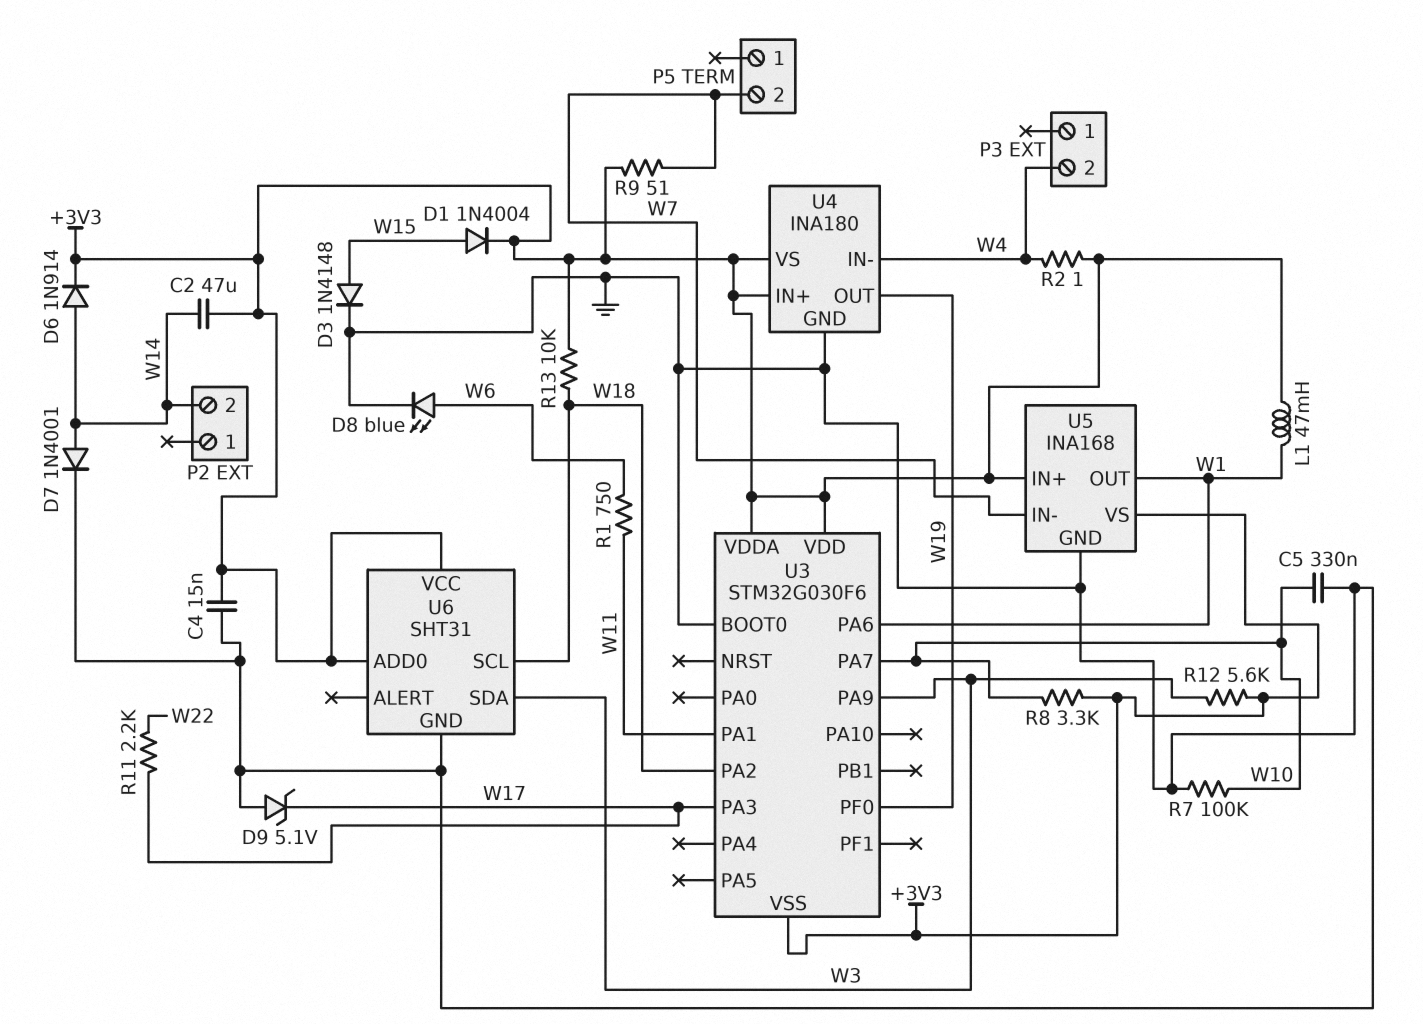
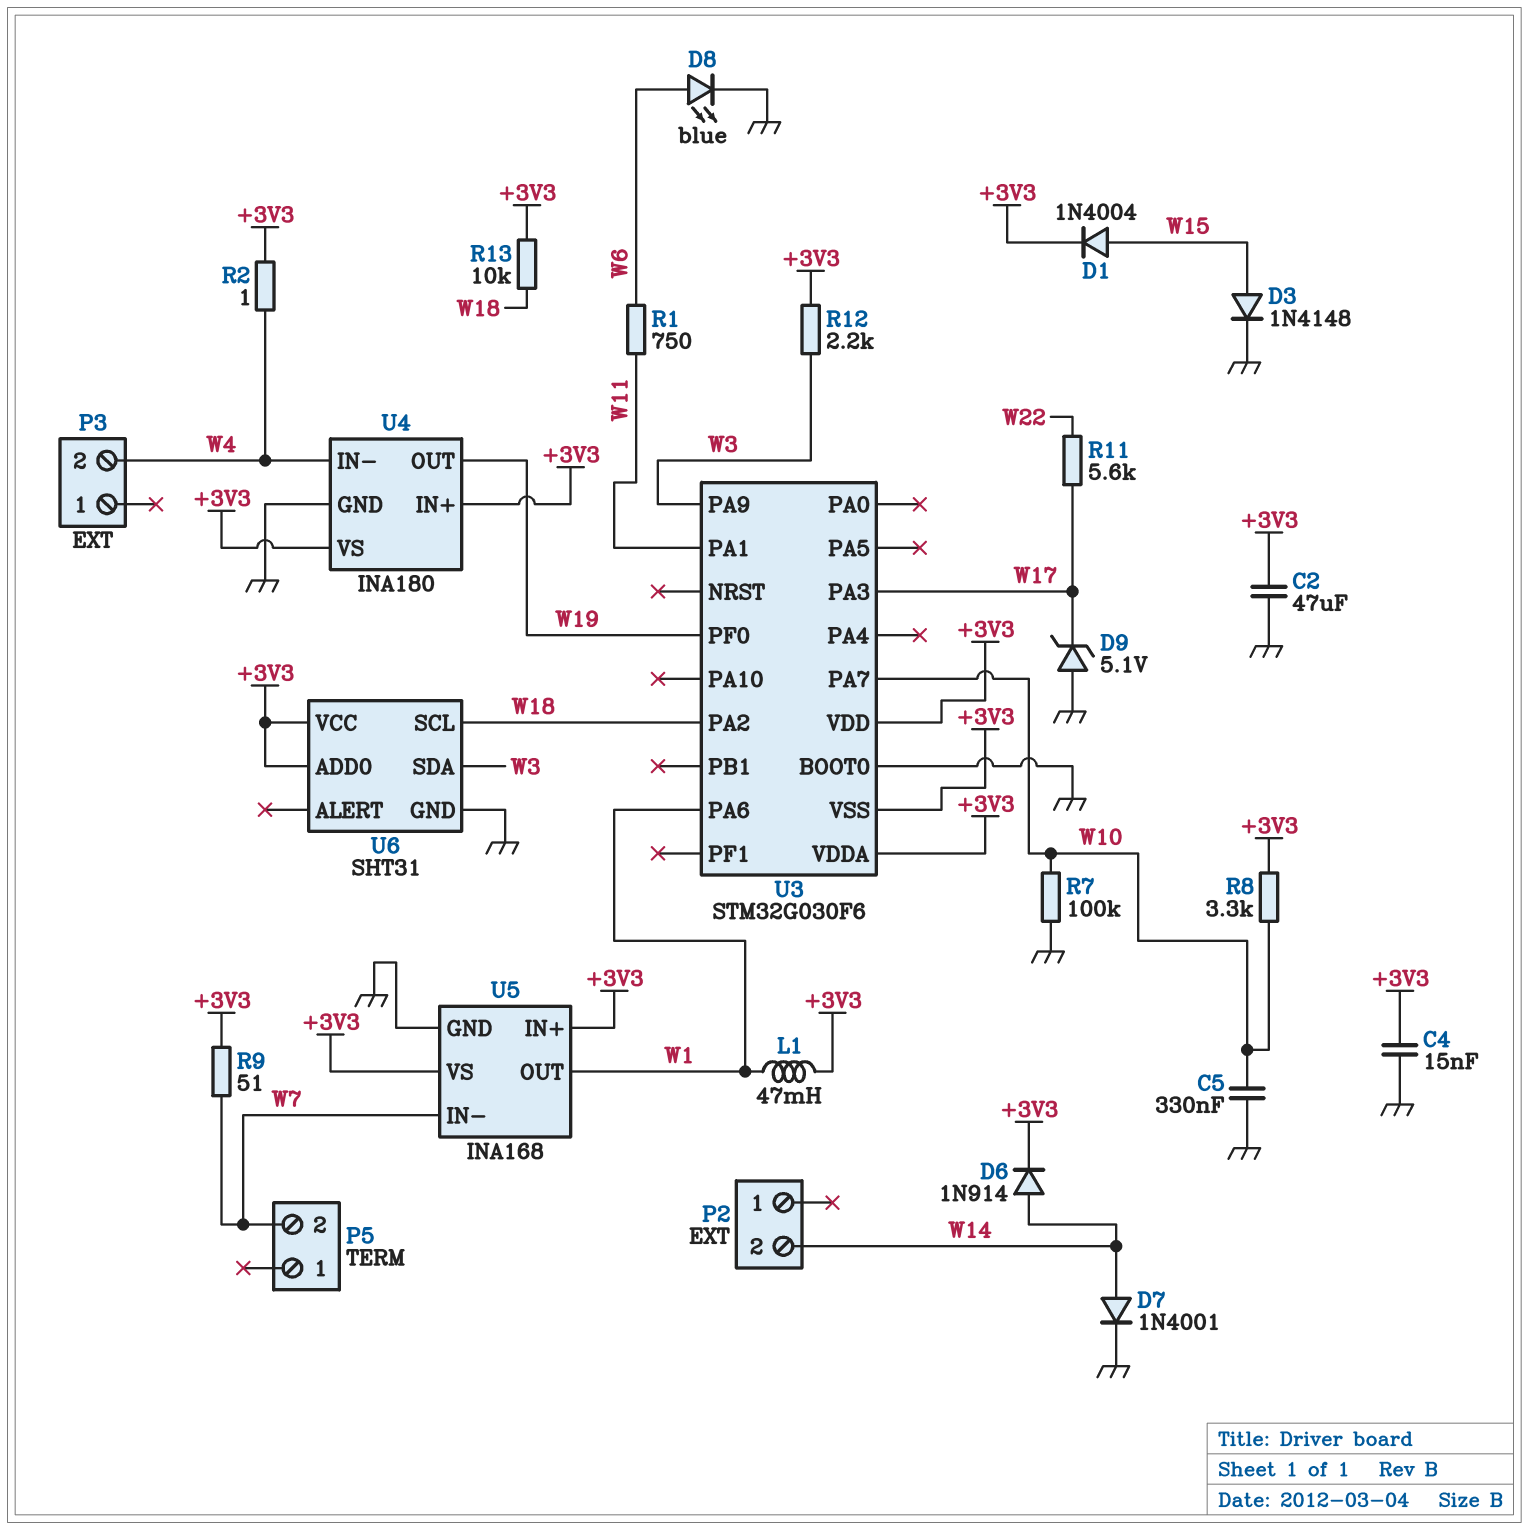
C2: 47uF (+3V3, W14) -> 47uF (+3V3, GND)
R11: 2.2k (W17, W22) -> 5.6k (W17, W22)
R12: 5.6k (+3V3, W3) -> 2.2k (+3V3, W3)

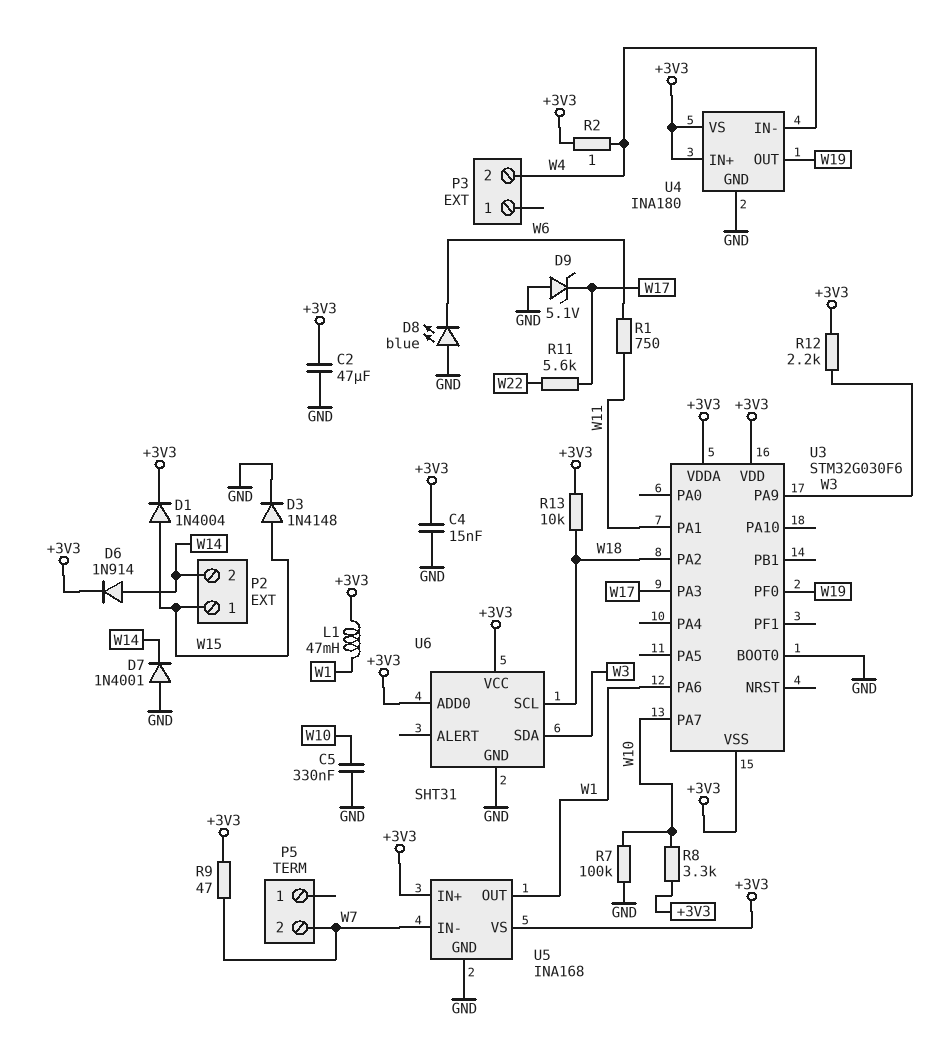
D7: diode 1N4001 (A W14, K GND) -> diode 1N4001 (A GND, K W14)
D8: LED blue (A W6, K GND) -> LED blue (A GND, K W6)
P2 pin 1: none -> W15
R9: 51 (+3V3, W7) -> 47 (+3V3, W7)

